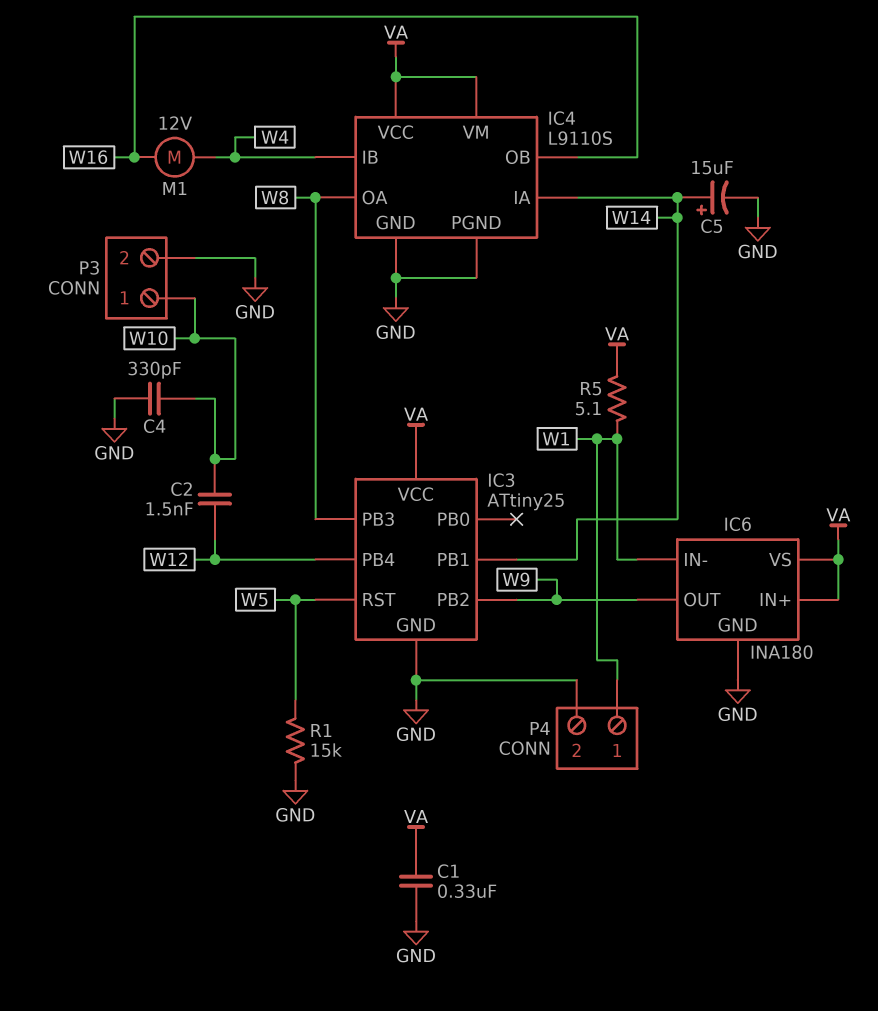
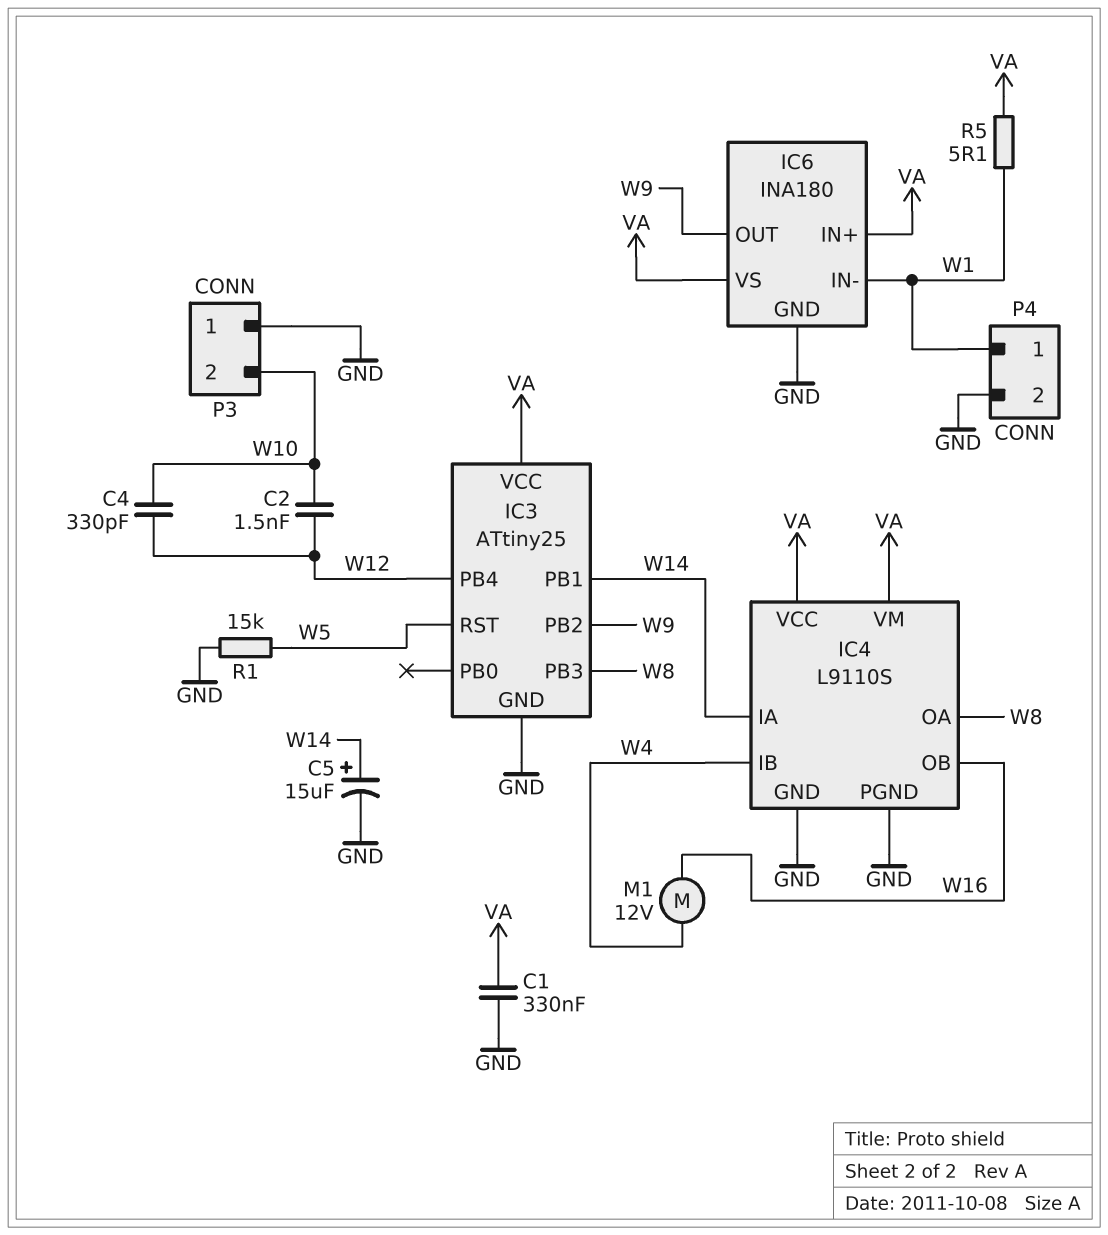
C4: 330pF (GND, W10) -> 330pF (W10, W12)
P3 pin 1: W10 -> GND
P3 pin 2: GND -> W10

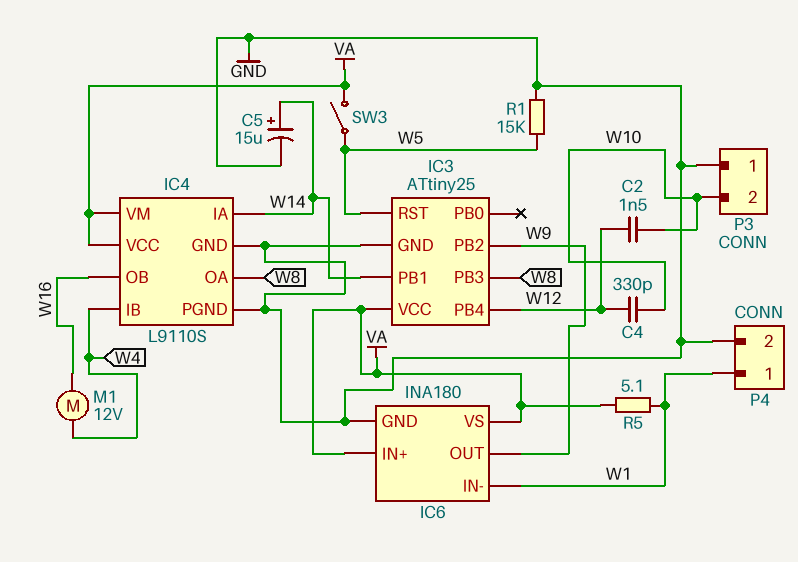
C1: 330nF (GND, VA) -> none
SW3: none -> switch (VA, W5)

